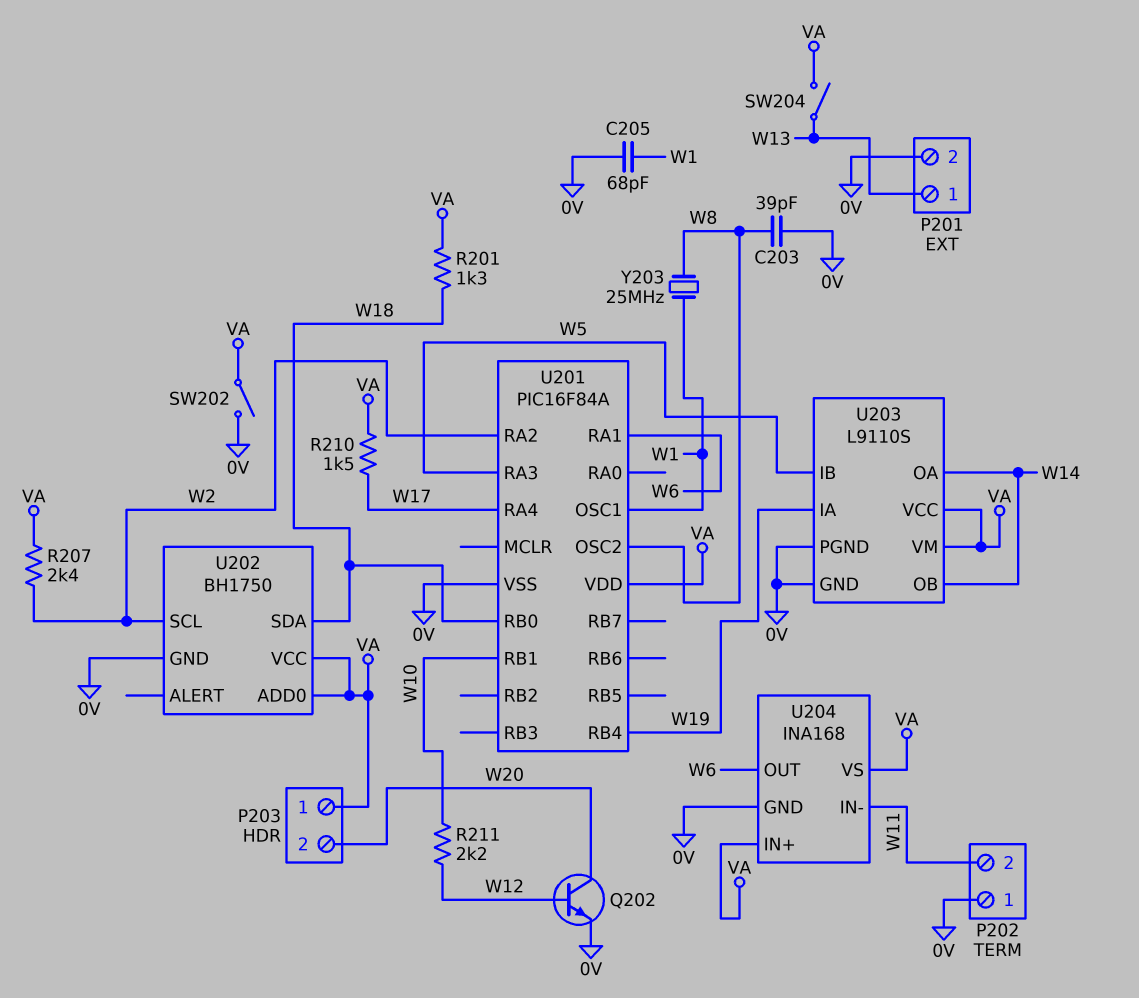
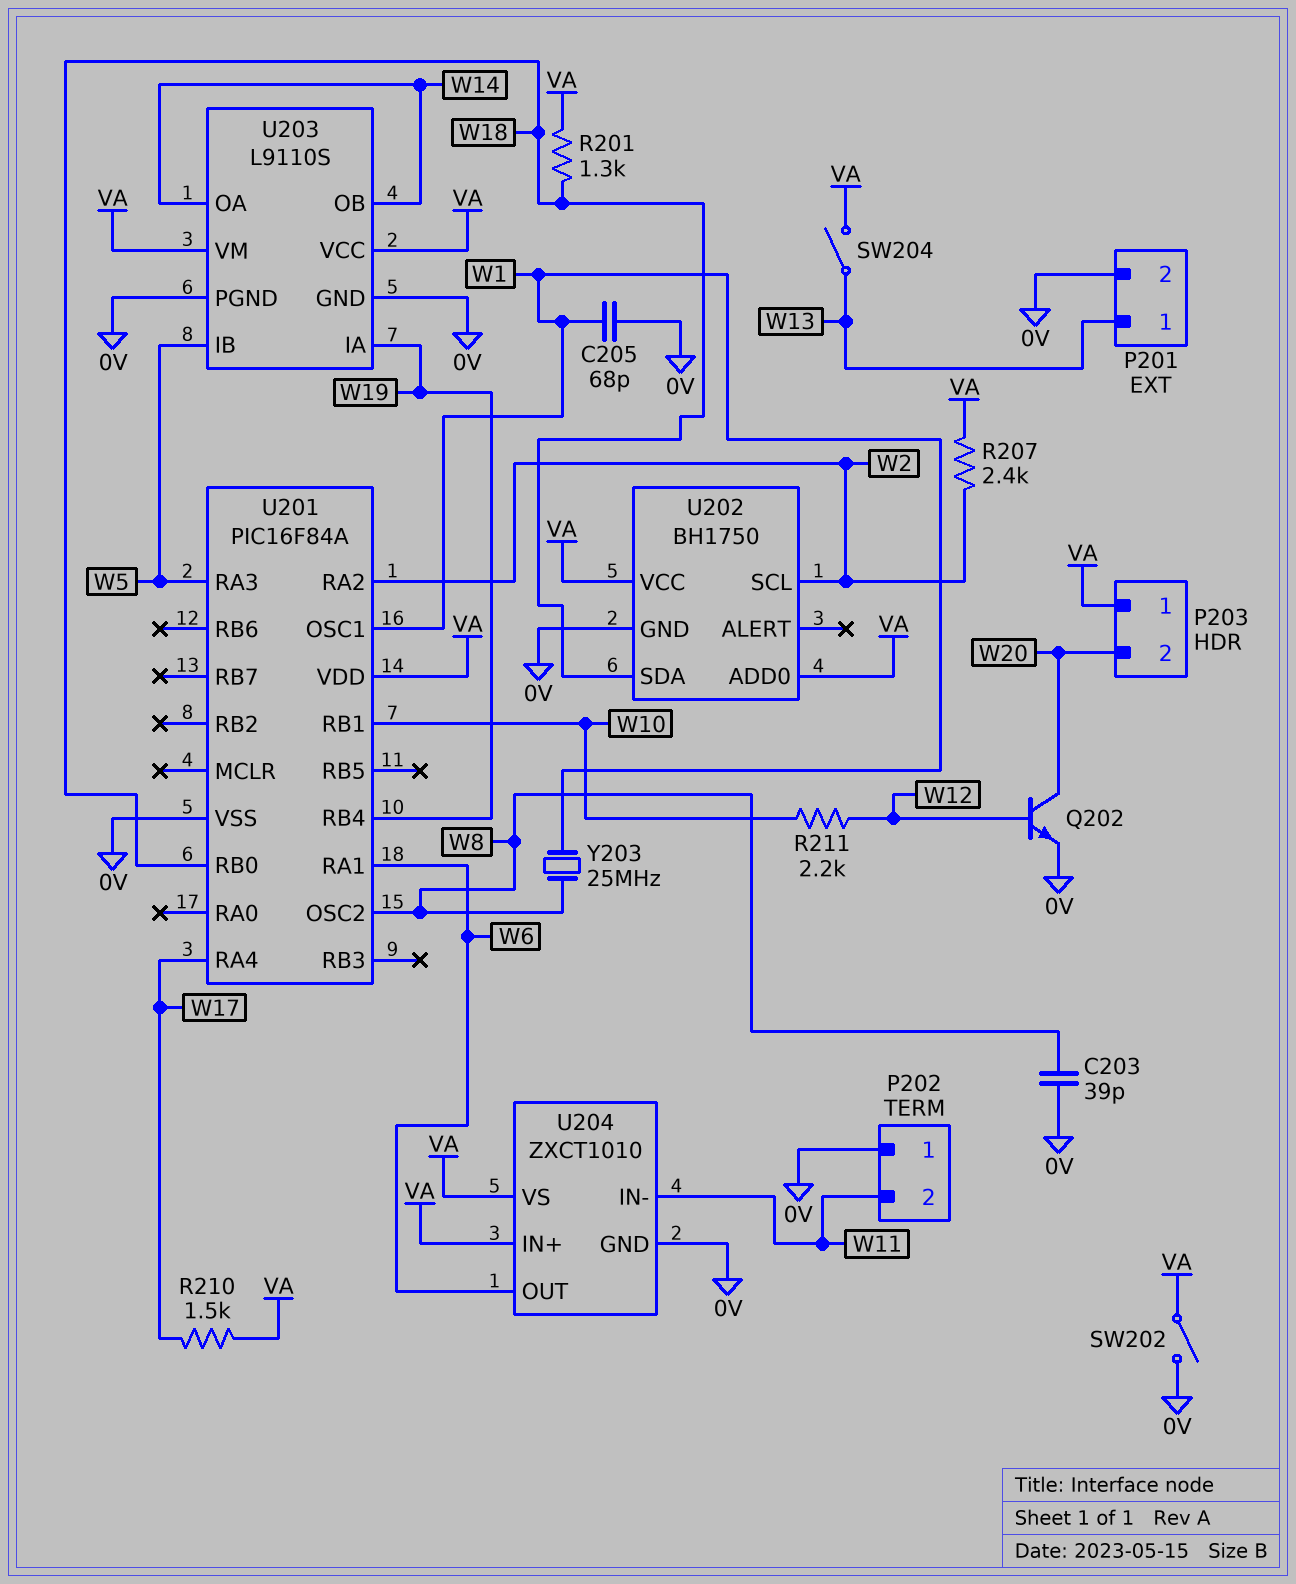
U204: INA168 -> ZXCT1010

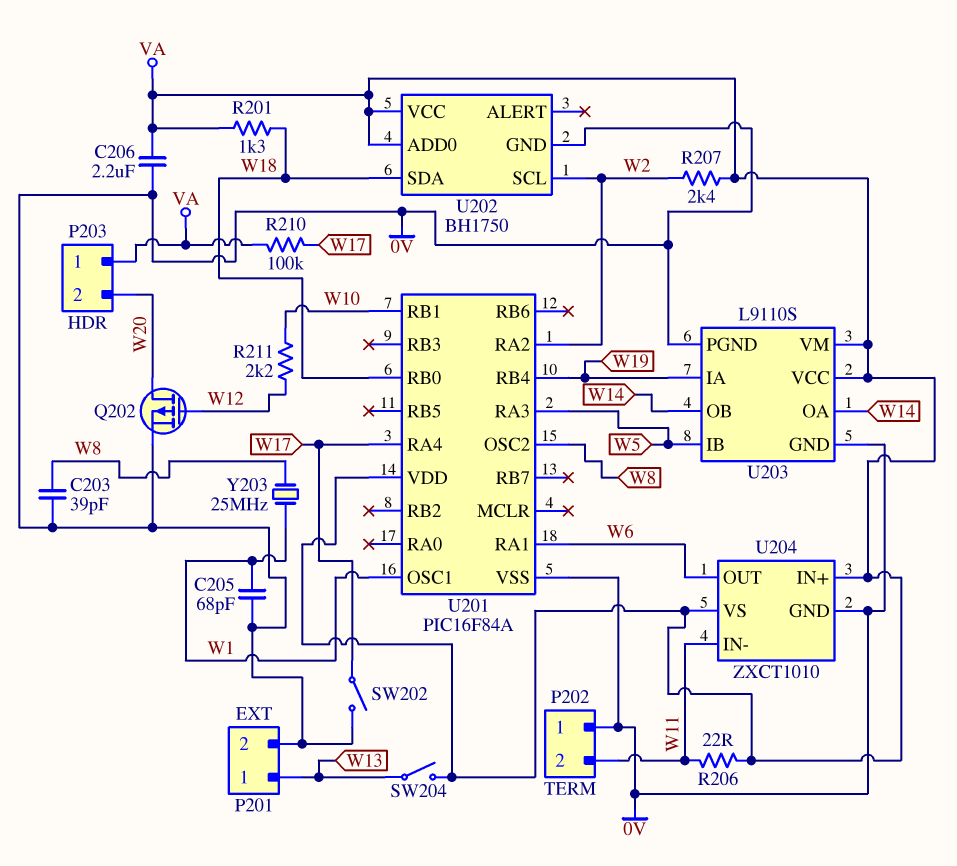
C206: none -> 2.2uF (0V, VA)
Q202: NPN (B W12, C W20, E 0V) -> PMOS (G W12, D W20, S 0V)
R206: none -> 22 (VA, W11)
R210: 1.5k (VA, W17) -> 100k (VA, W17)
SW202: switch (0V, VA) -> switch (0V, W17)

